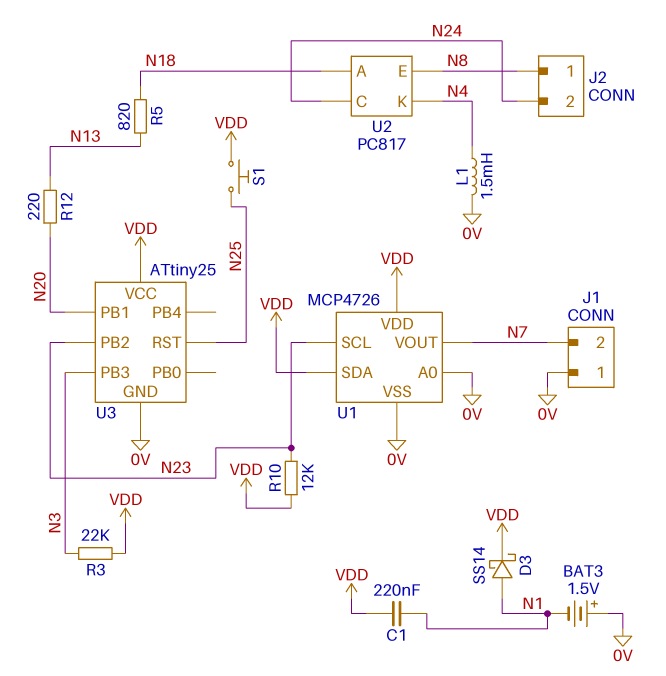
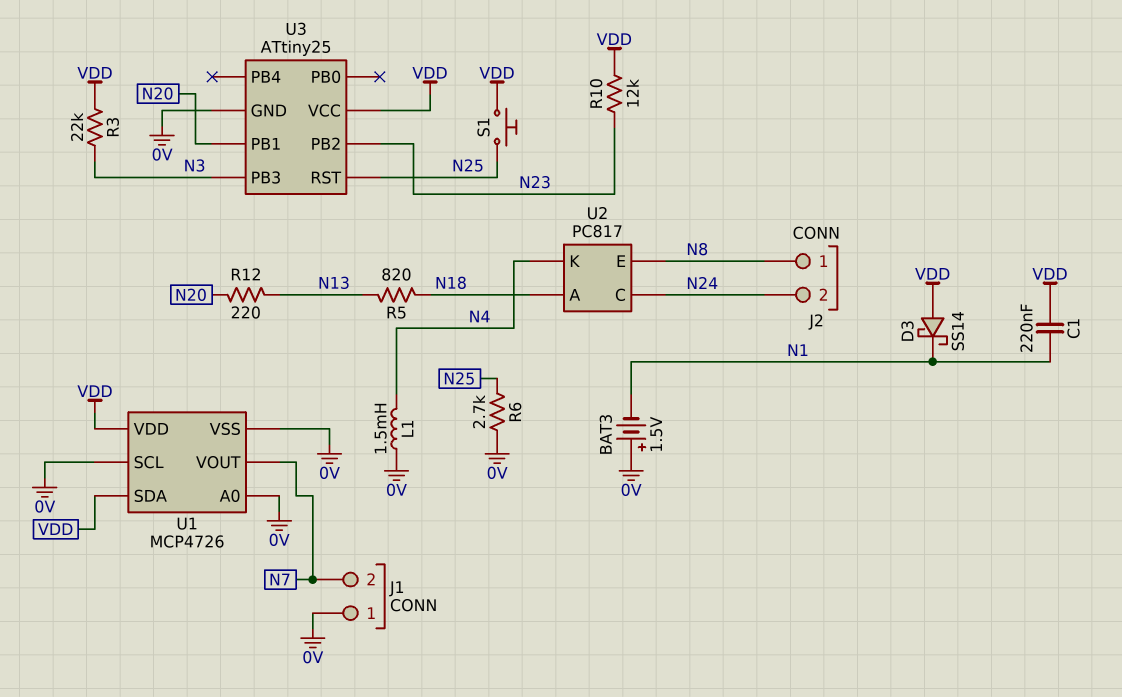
D3: schottky SS14 (A N1, K VDD) -> schottky SS14 (A VDD, K N1)
R6: none -> 2.7k (0V, N25)
U1 pin SCL: N23 -> 0V

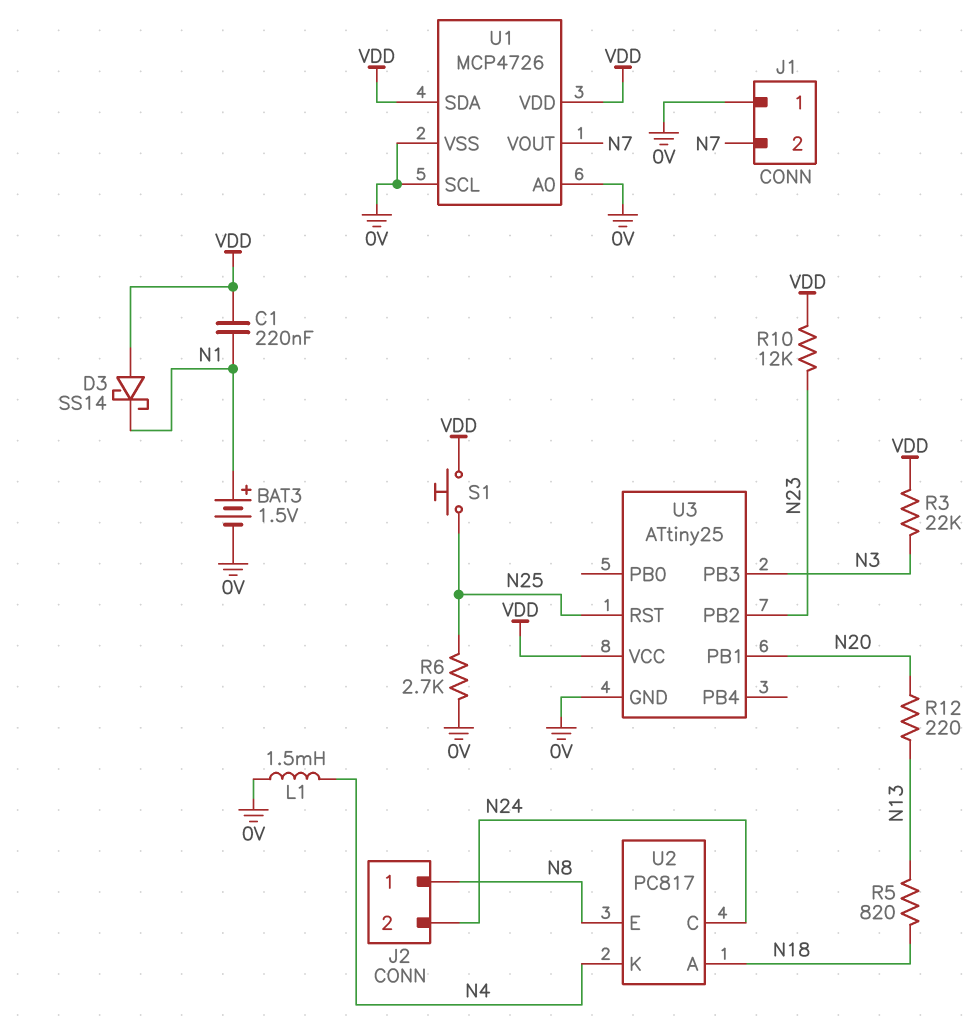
BAT3: 1.5V (plus 0V, minus N1) -> 1.5V (plus N1, minus 0V)

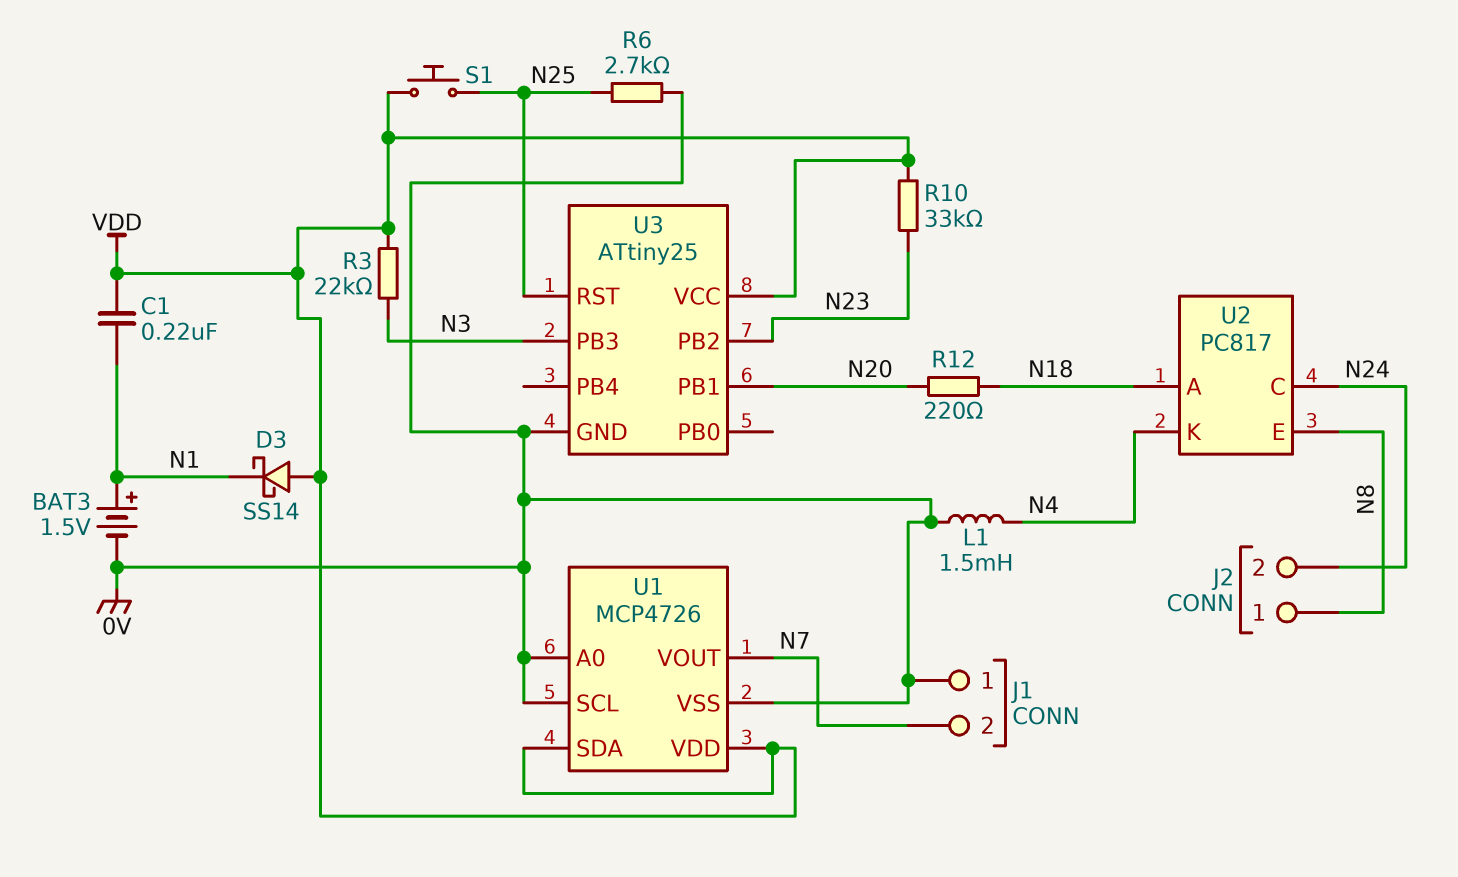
R5: 820 (N13, N18) -> none
R10: 12k (N23, VDD) -> 33k (N23, VDD)
R12: 220 (N13, N20) -> 220 (N18, N20)

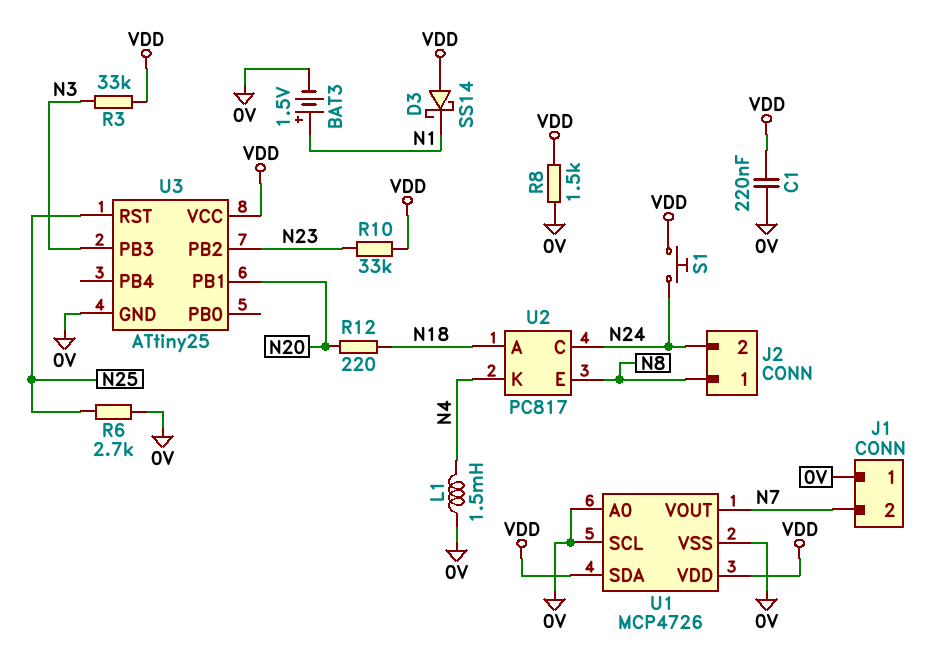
C1: 220nF (N1, VDD) -> 220nF (0V, VDD)
R3: 22k (N3, VDD) -> 33k (N3, VDD)
R8: none -> 1.5k (0V, VDD)
S1: button (N25, VDD) -> button (N24, VDD)

